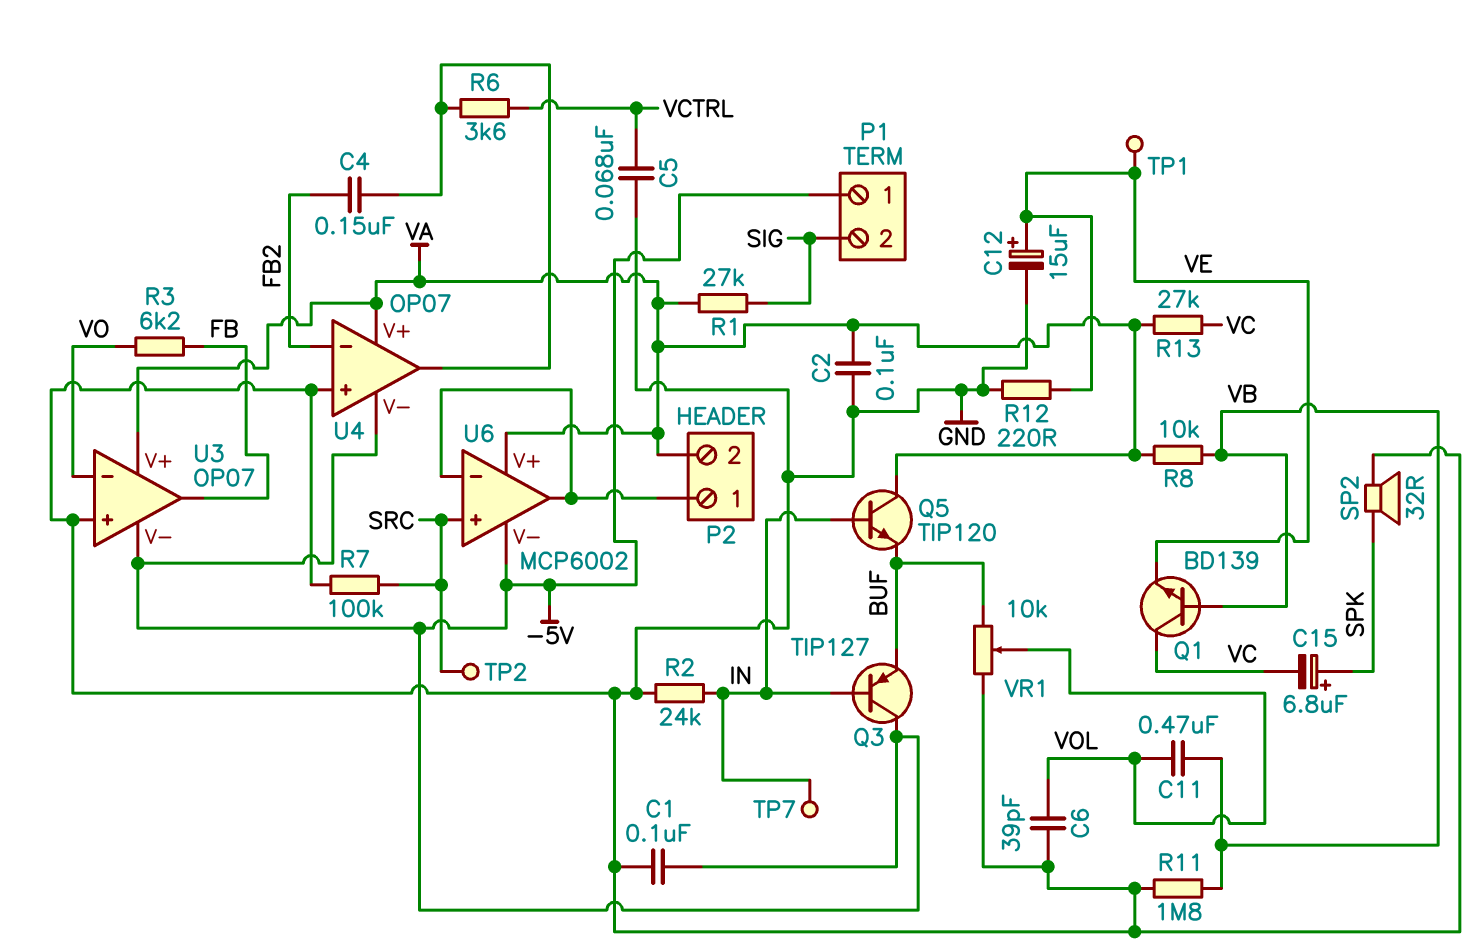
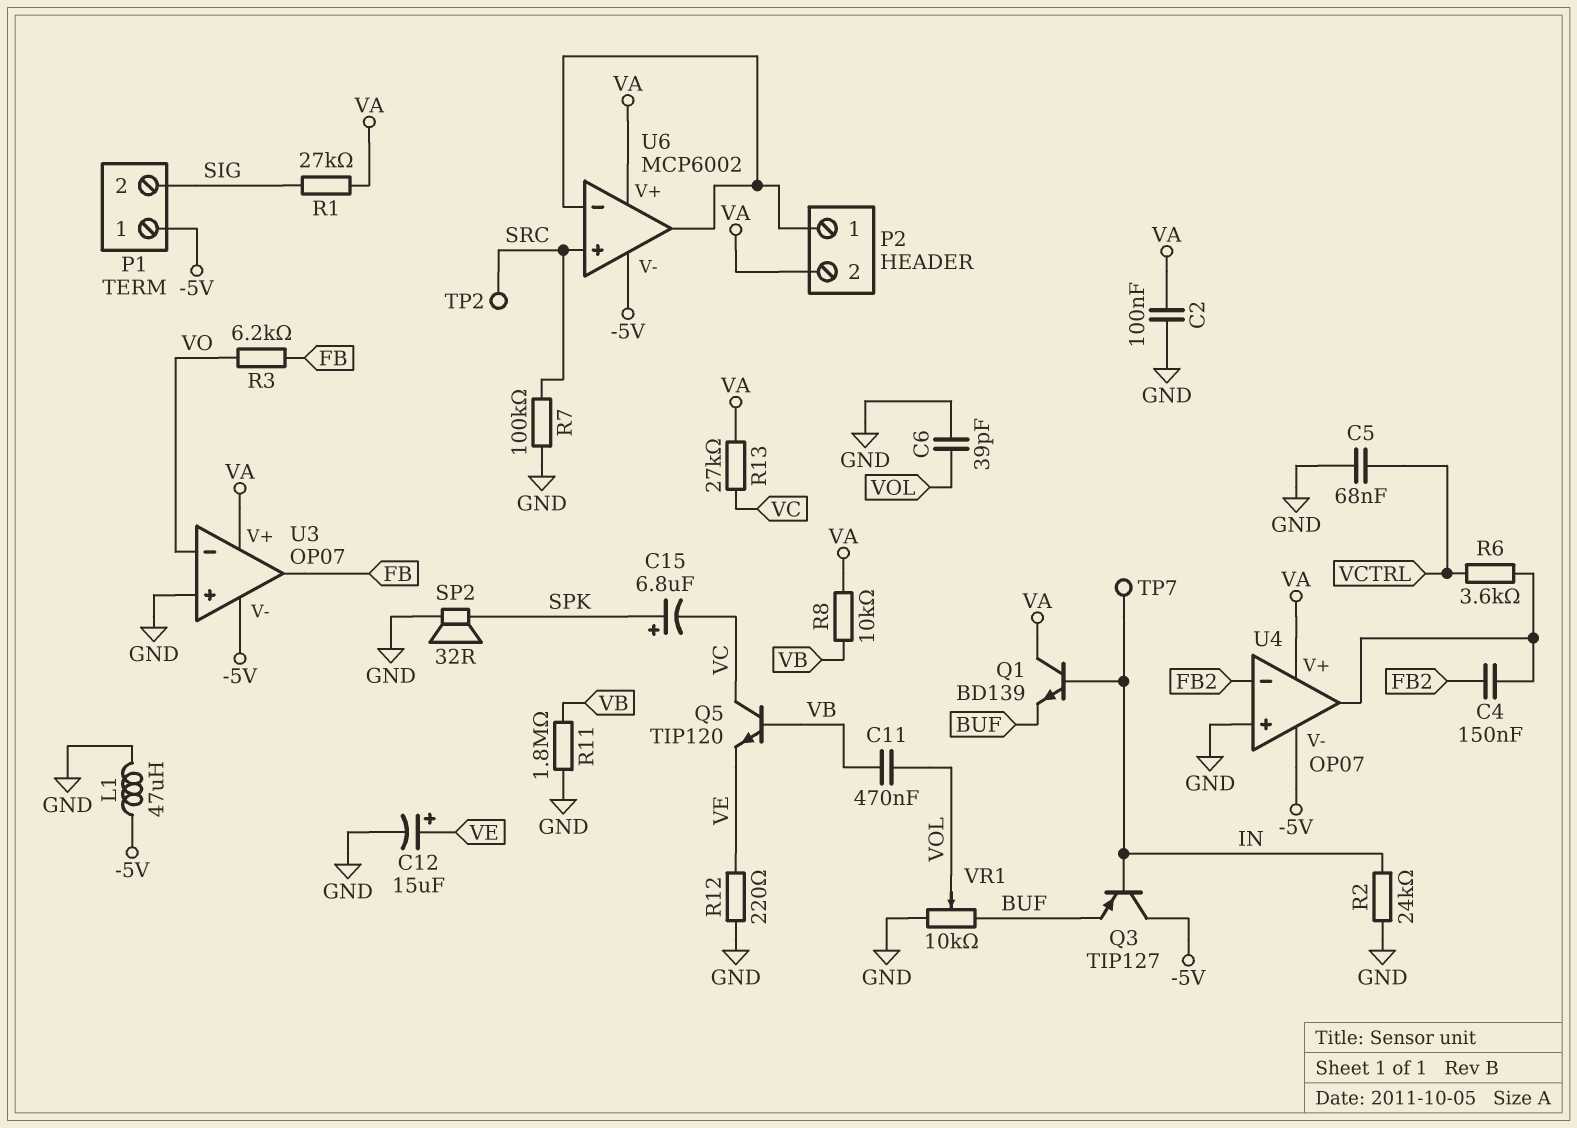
C1: 100nF (-5V, GND) -> none
L1: none -> 47uH (-5V, GND)
Q1: NPN BD139 (B VB, C VC, E VE) -> NPN BD139 (B IN, C VA, E BUF)
Q5: NPN TIP120 (B IN, C VA, E BUF) -> NPN TIP120 (B VB, C VC, E VE)
TP1: test point (VE) -> none

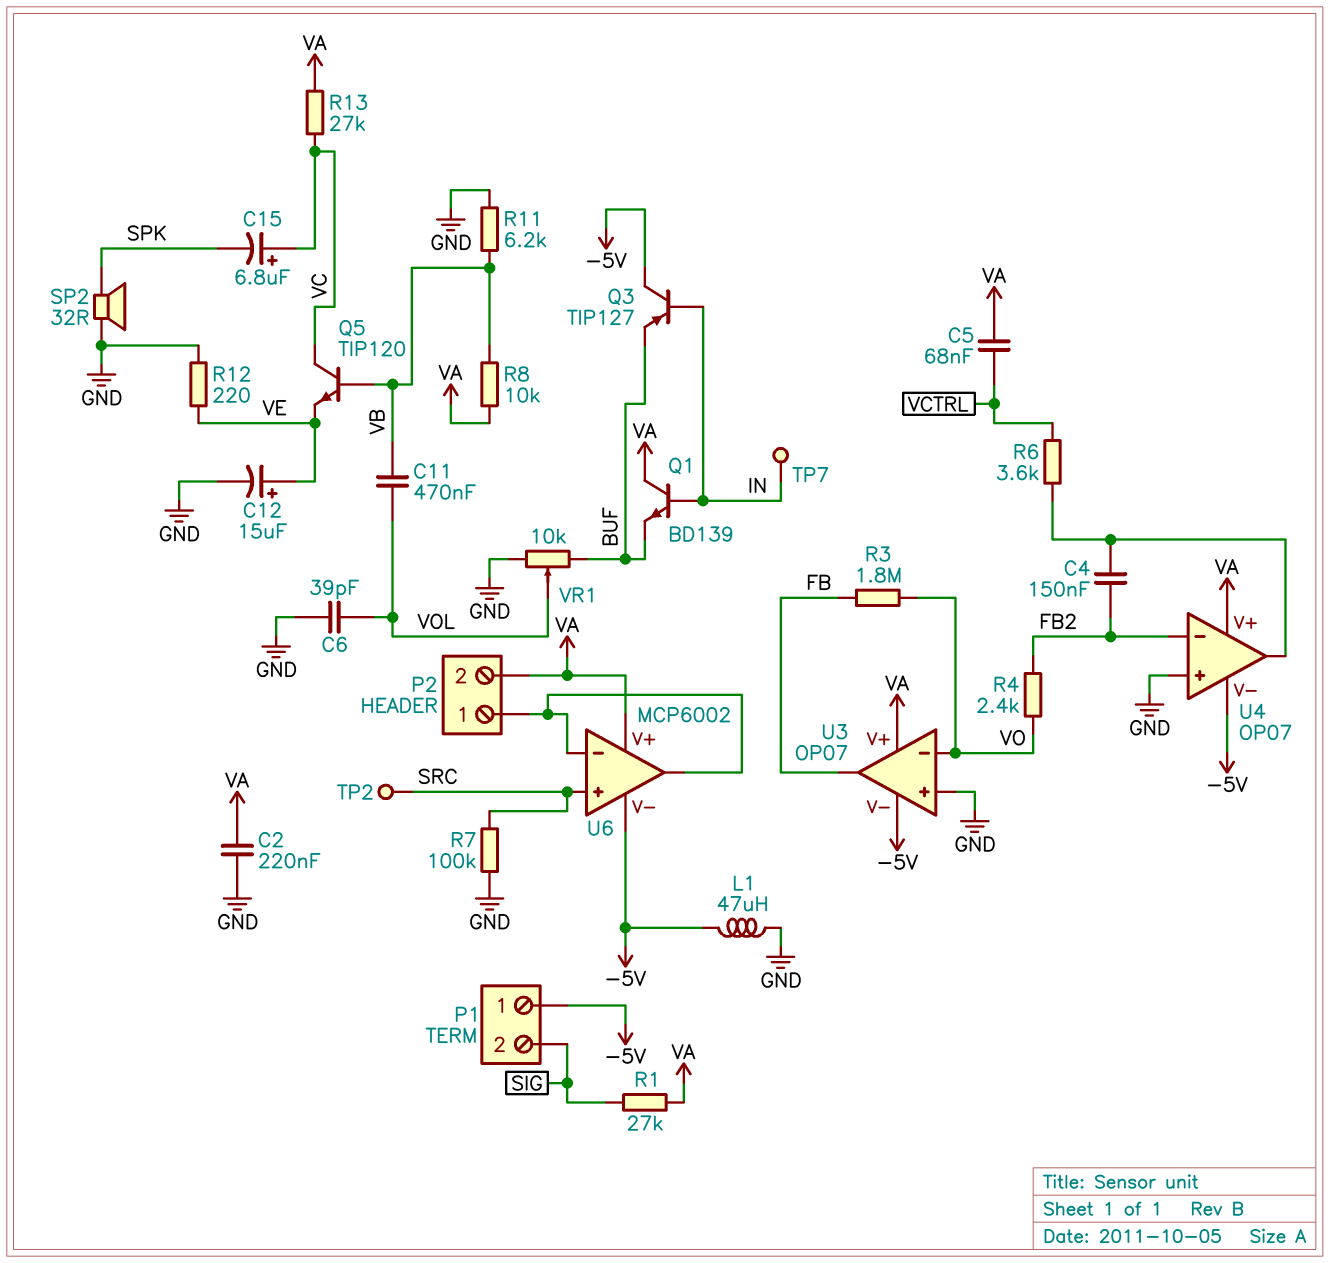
C2: 100nF (GND, VA) -> 220nF (GND, VA)
C5: 68nF (GND, VCTRL) -> 68nF (VA, VCTRL)
C15: 6.8uF (plus SPK, minus VC) -> 6.8uF (plus VC, minus SPK)
R2: 24k (GND, IN) -> none
R3: 6.2k (FB, VO) -> 1.8M (FB, VO)
R4: none -> 2.4k (FB2, VO)
R11: 1.8M (GND, VB) -> 6.2k (GND, VB)

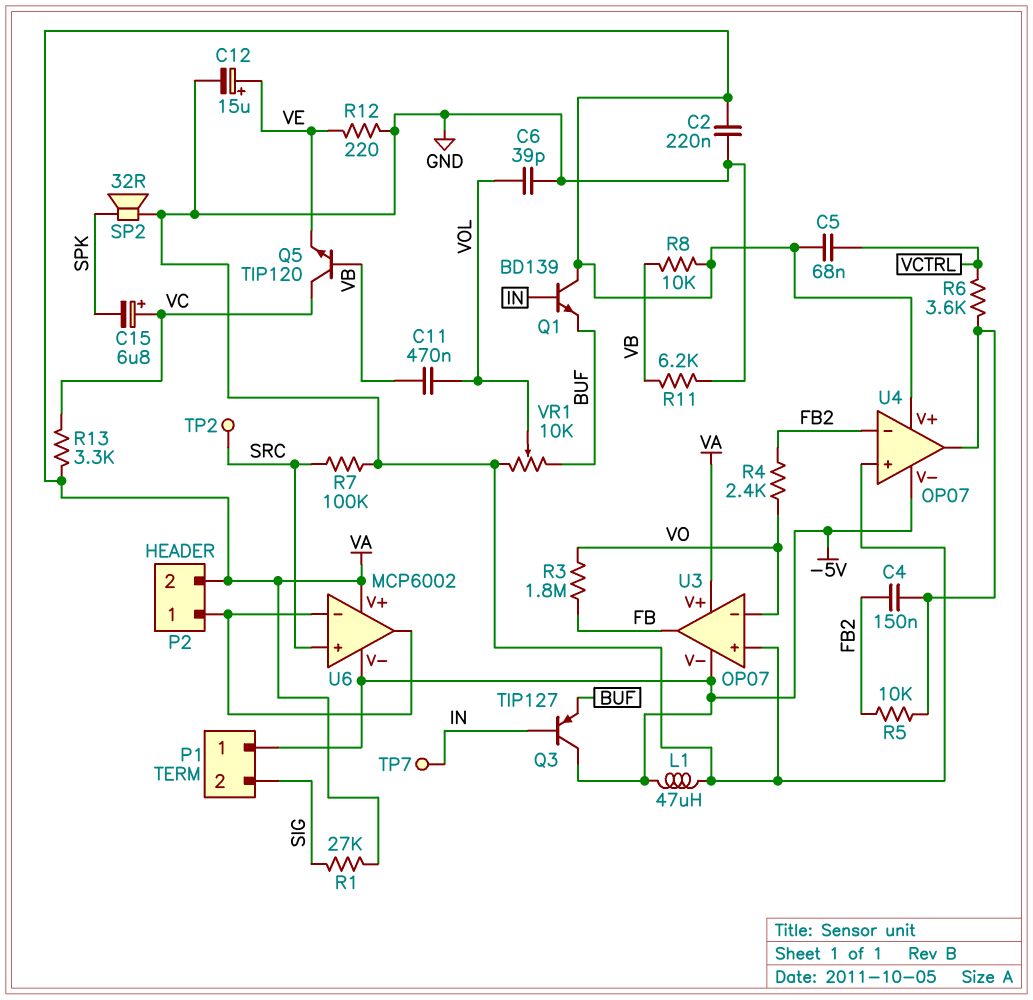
R5: none -> 10k (FB2, U4/out)
R13: 27k (VA, VC) -> 3.3k (VA, VC)

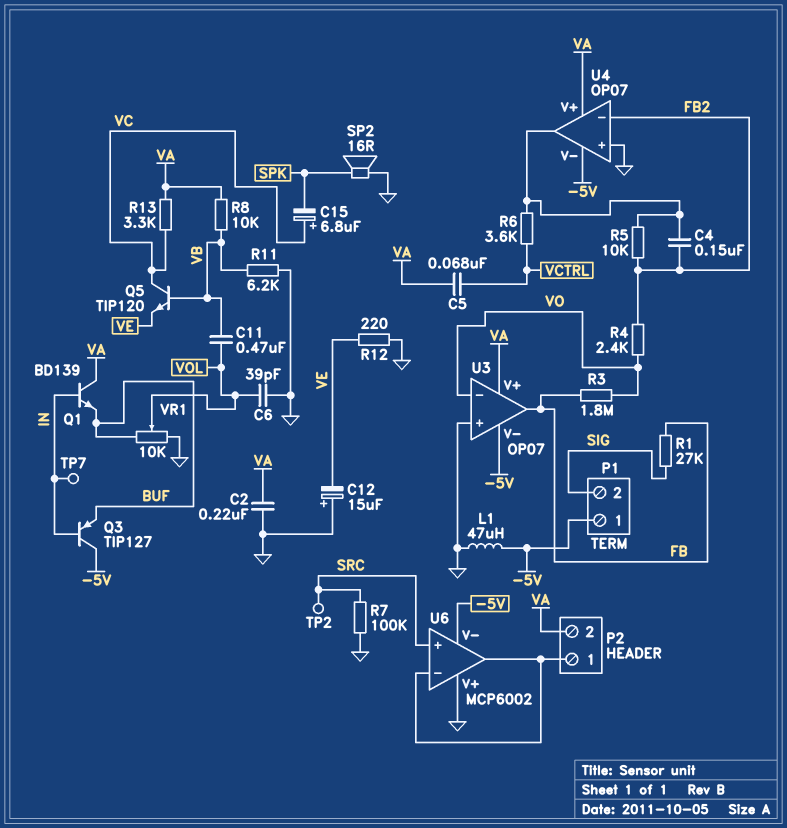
C12: 15uF (plus VE, minus GND) -> 15uF (plus GND, minus VE)
R1: 27k (SIG, VA) -> 27k (FB, SIG)
SP2: speaker 32R (GND, SPK) -> speaker 16R (GND, SPK)
U6 pin V+: VA -> GND

